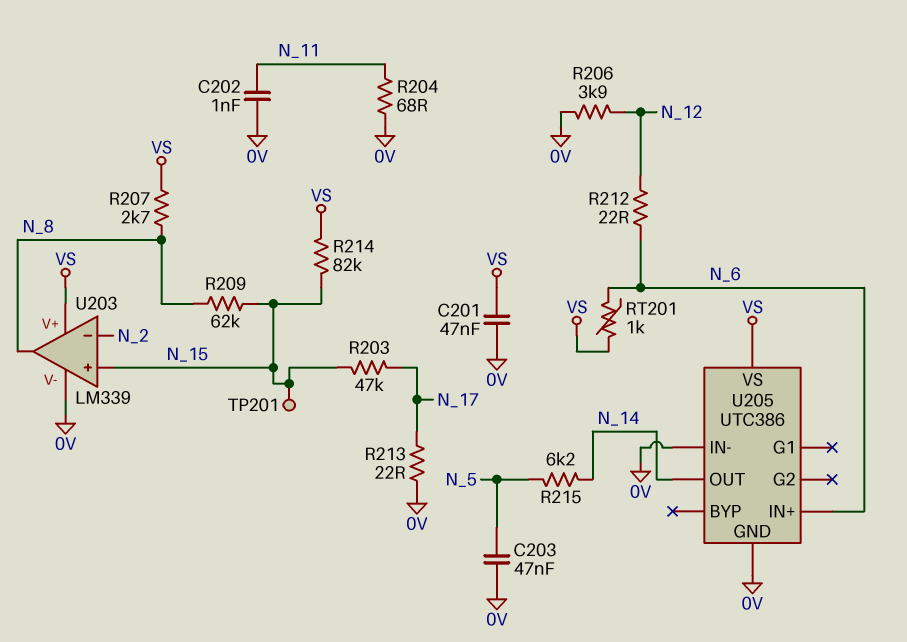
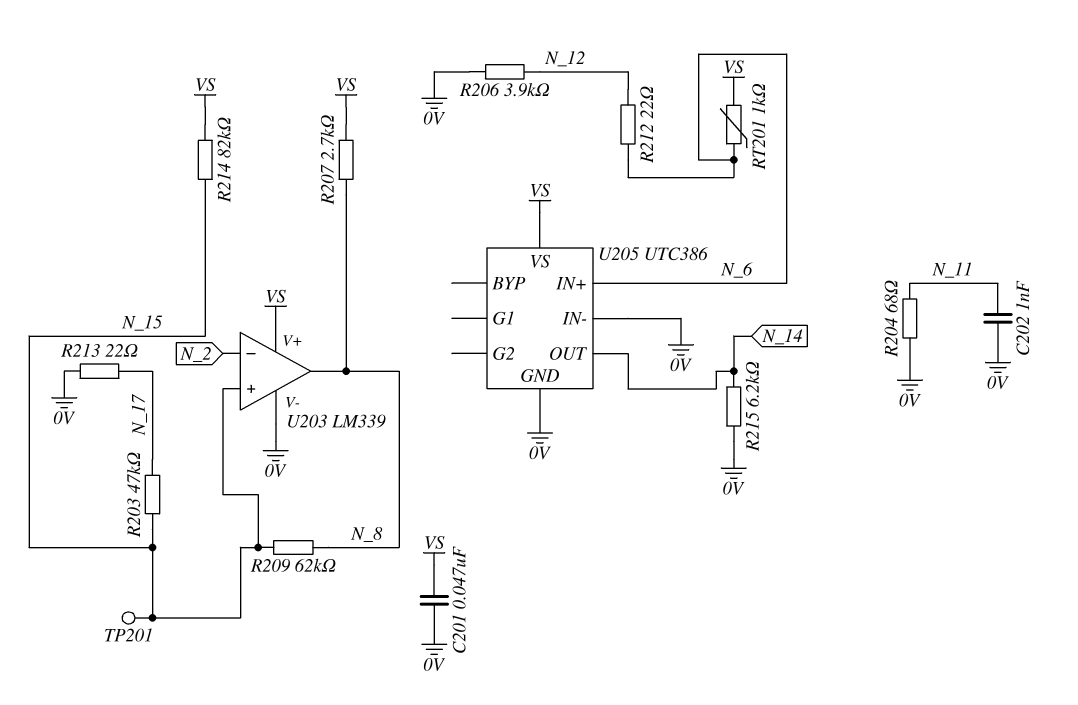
C203: 47nF (0V, N_5) -> none
R215: 6.2k (N_5, N_14) -> 6.2k (0V, N_14)

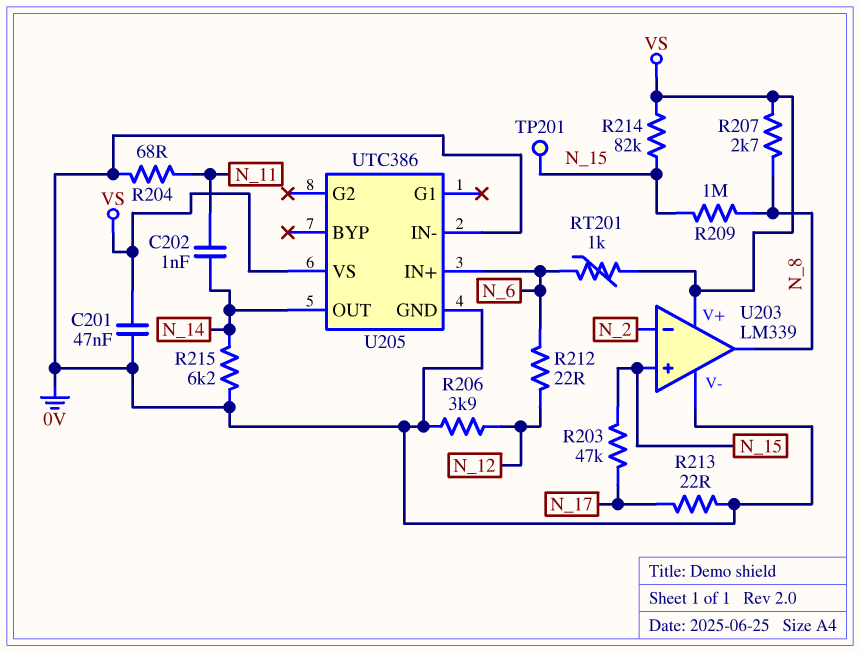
C202: 1nF (0V, N_11) -> 1nF (N_11, N_14)
R209: 62k (N_8, N_15) -> 1M (N_8, N_15)

